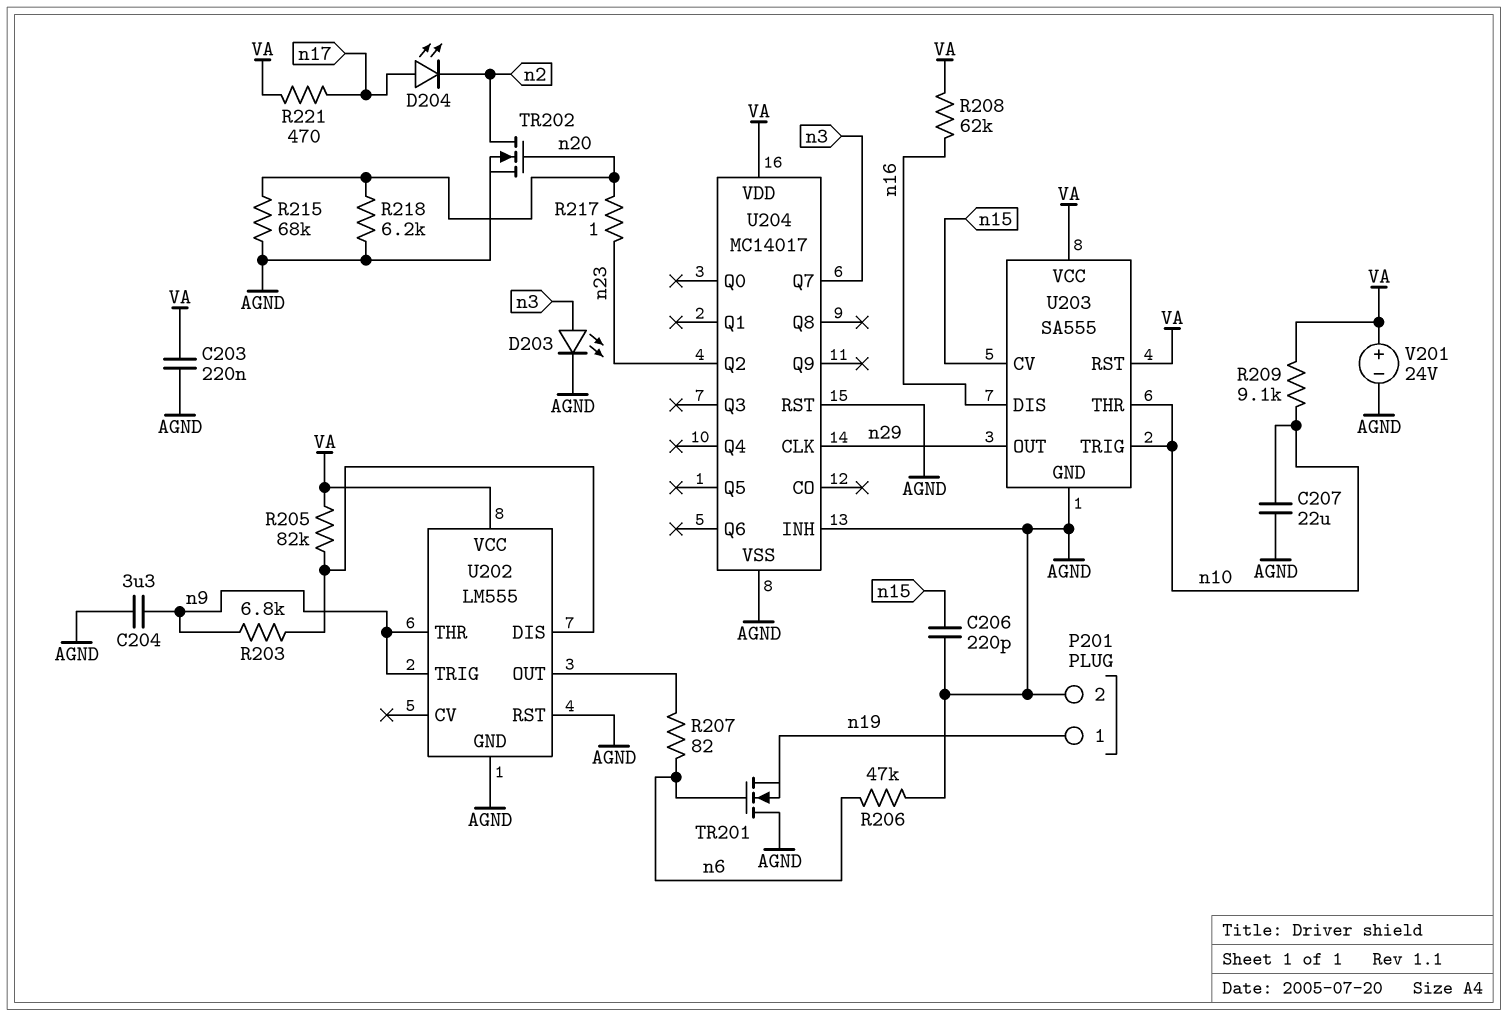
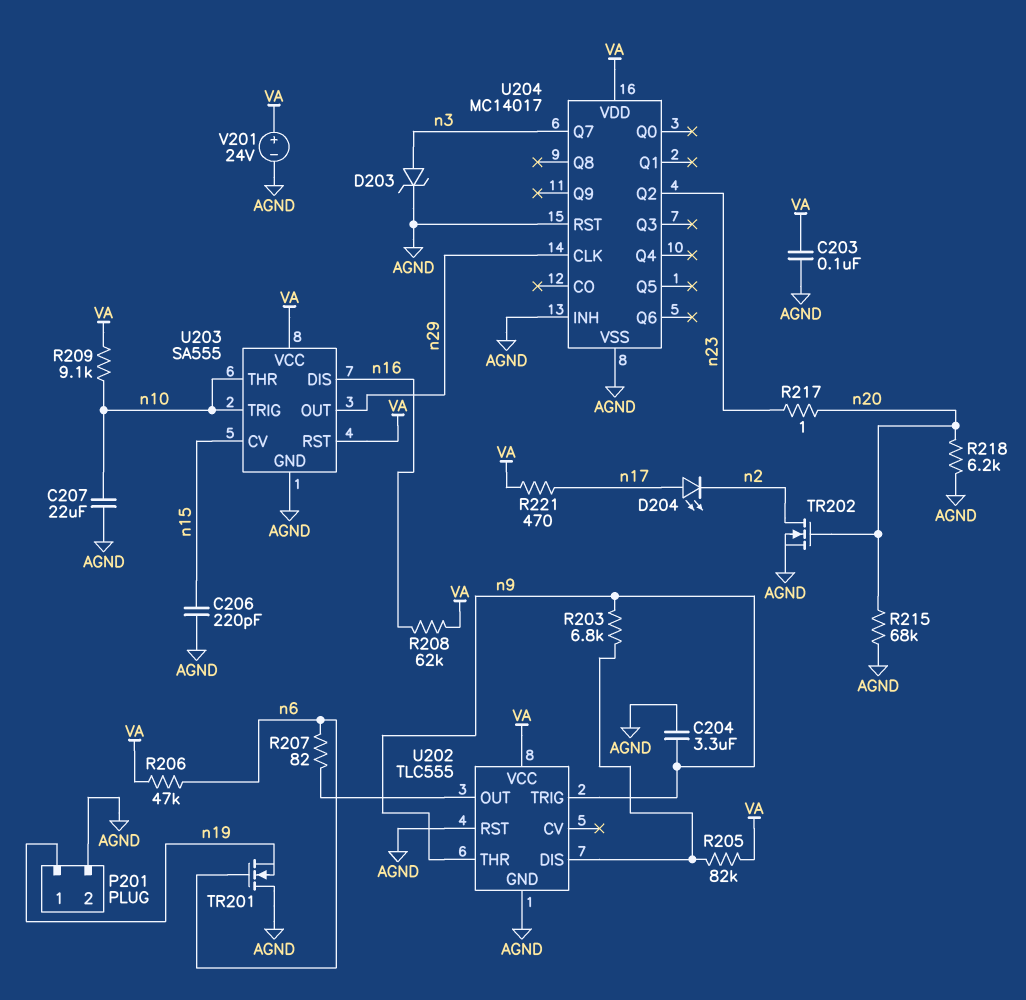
C203: 220nF (AGND, VA) -> 100nF (AGND, VA)
D203: LED (A n3, K AGND) -> zener (A n3, K AGND)
R206: 47k (AGND, n6) -> 47k (VA, n6)
U202: LM555 -> TLC555

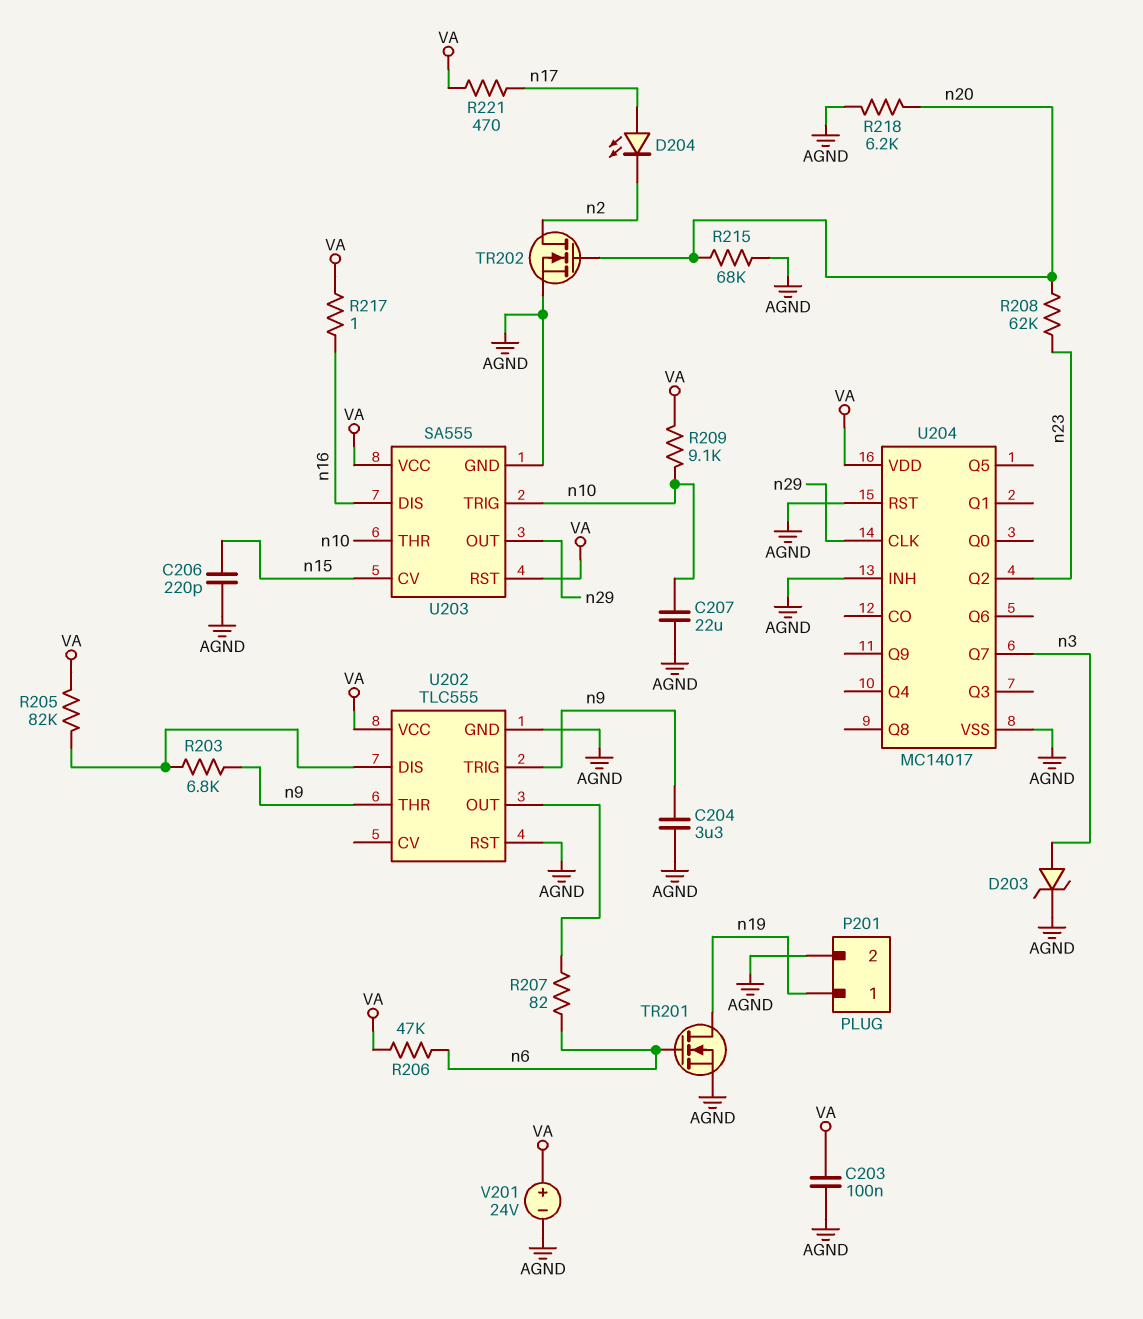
R208: 62k (VA, n16) -> 62k (n20, n23)
R217: 1 (n20, n23) -> 1 (VA, n16)
TR201: NMOS (G n6, D AGND, S n19) -> NMOS (G n6, D n19, S AGND)

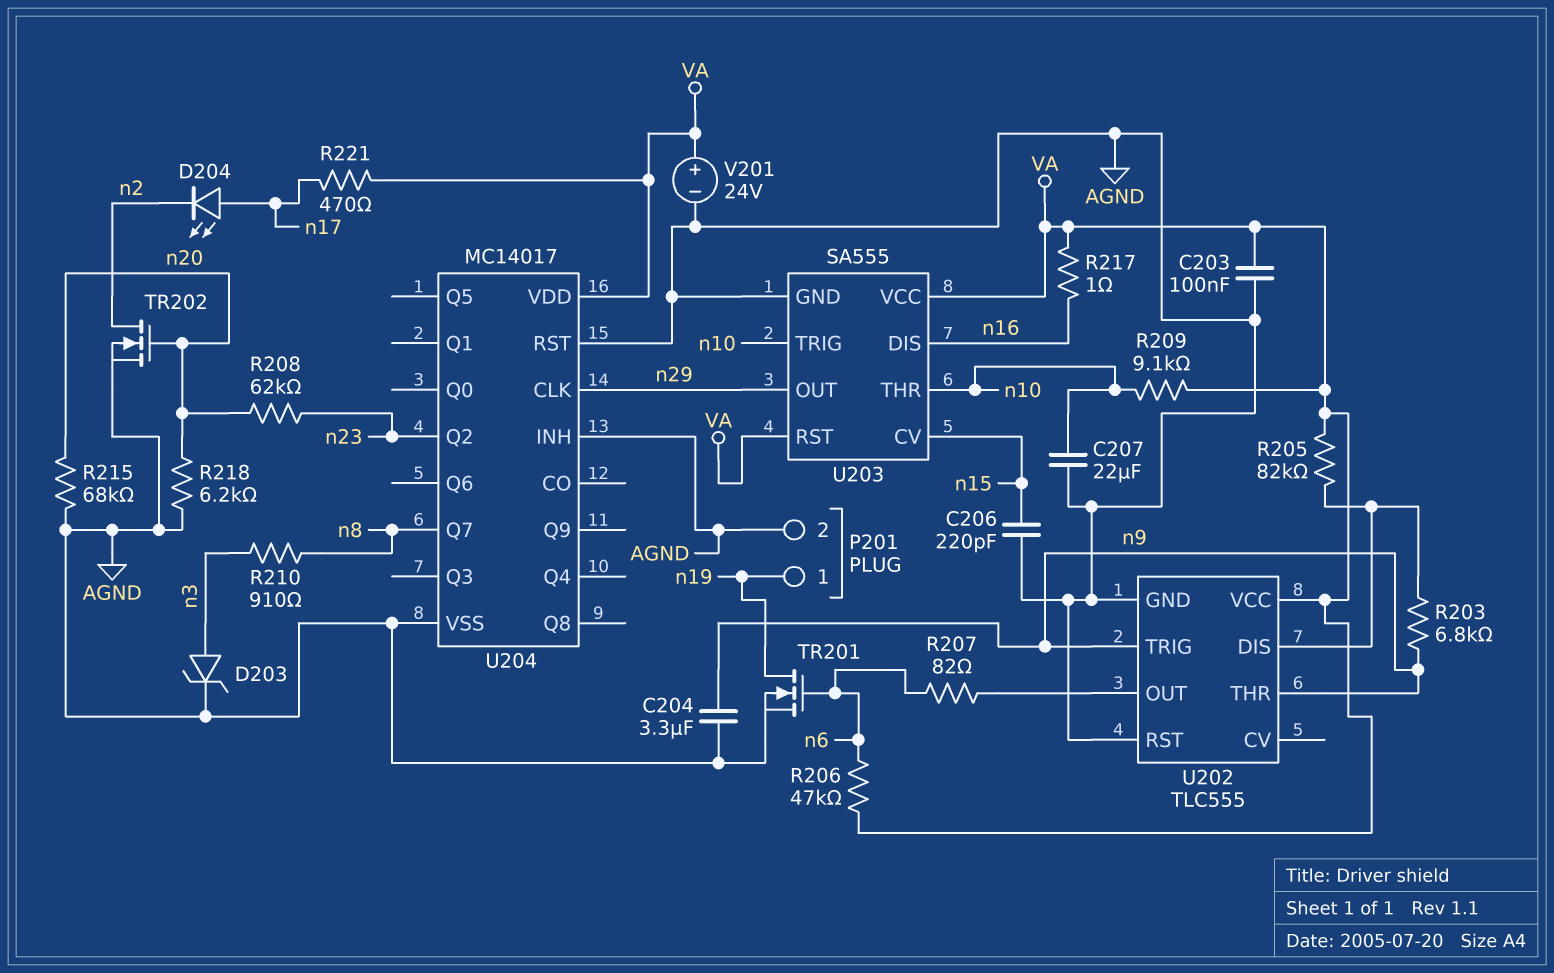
R210: none -> 910 (n3, n8)
U204 pin Q7: n3 -> n8

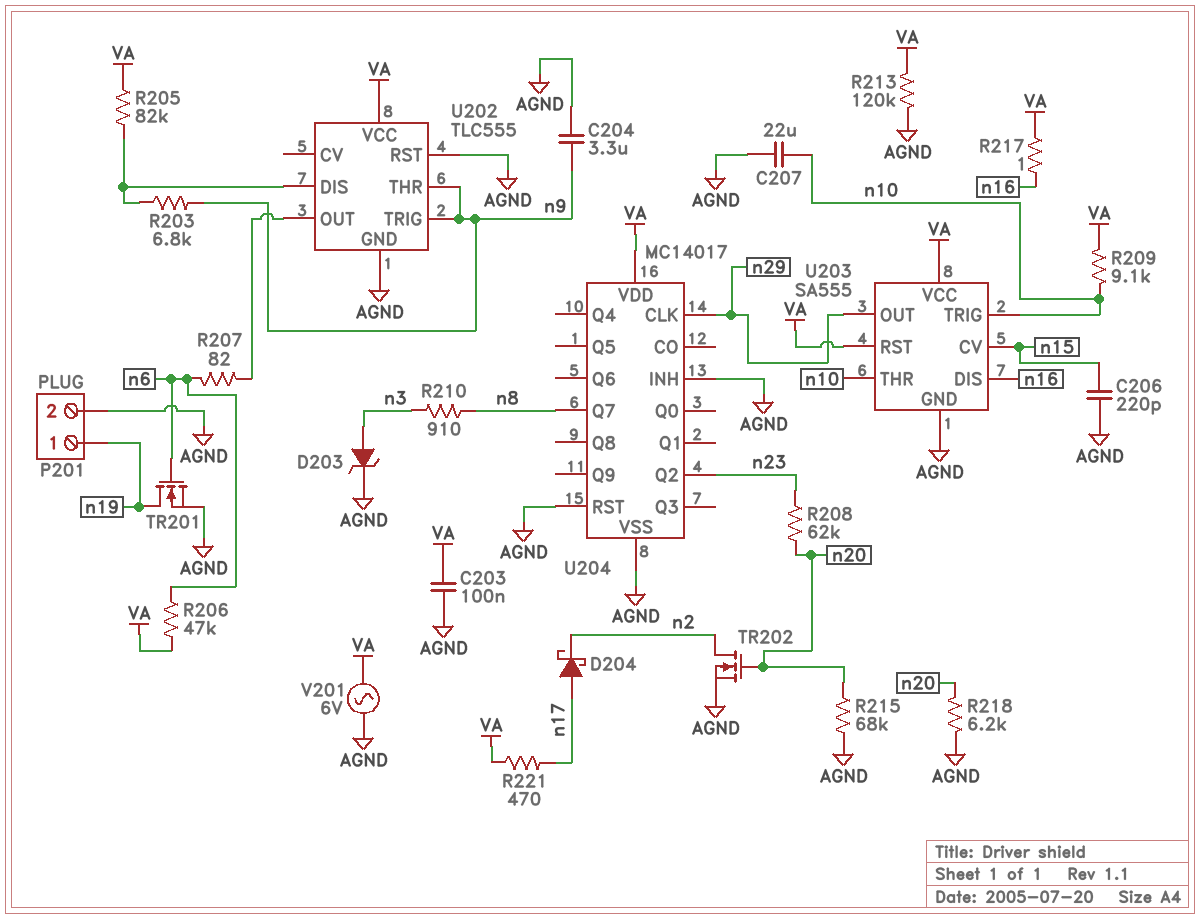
D204: LED (A n17, K n2) -> schottky (A n17, K n2)
R213: none -> 120k (AGND, VA)
V201: 24V (plus VA, minus AGND) -> AC 6V (AGND, VA)

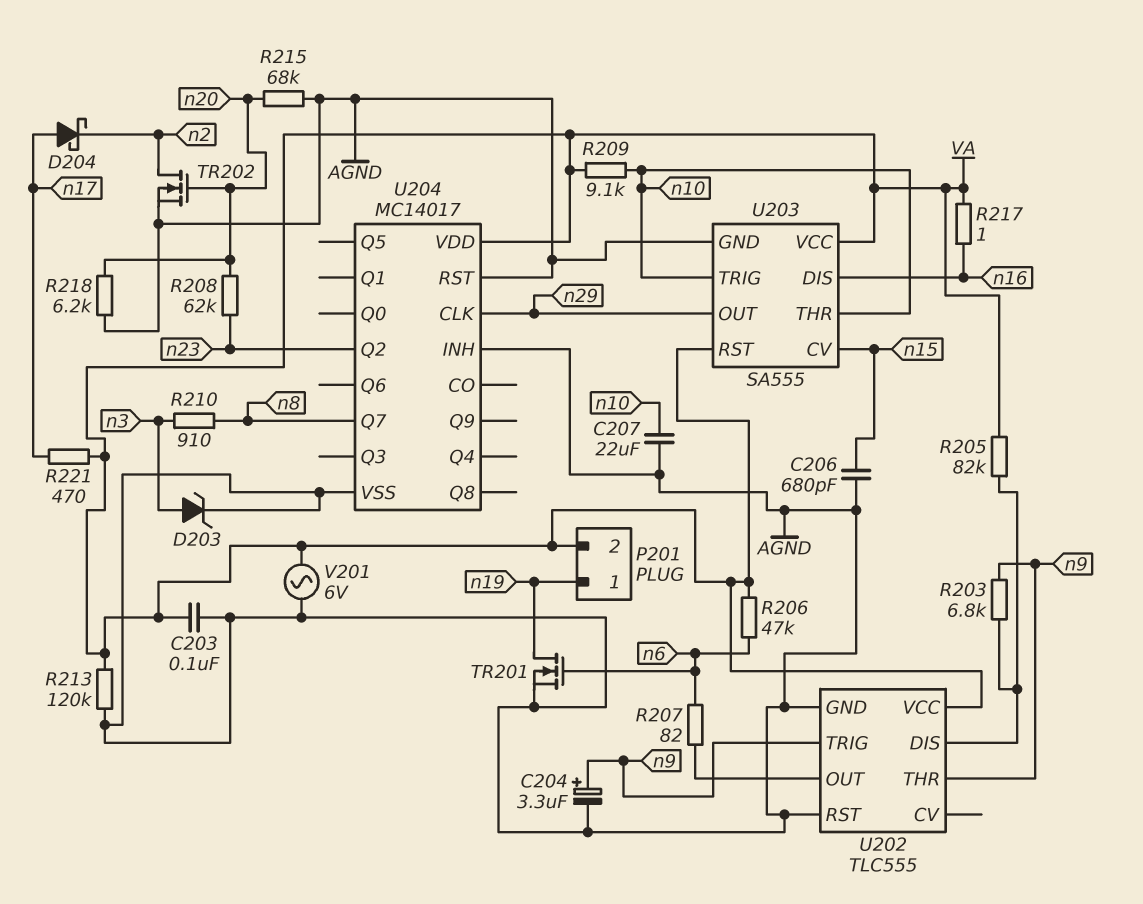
C204: 3.3uF (AGND, n9) -> 3.3uF (plus n9, minus AGND)
C206: 220pF (AGND, n15) -> 680pF (AGND, n15)
P201 pin 2: AGND -> VA

